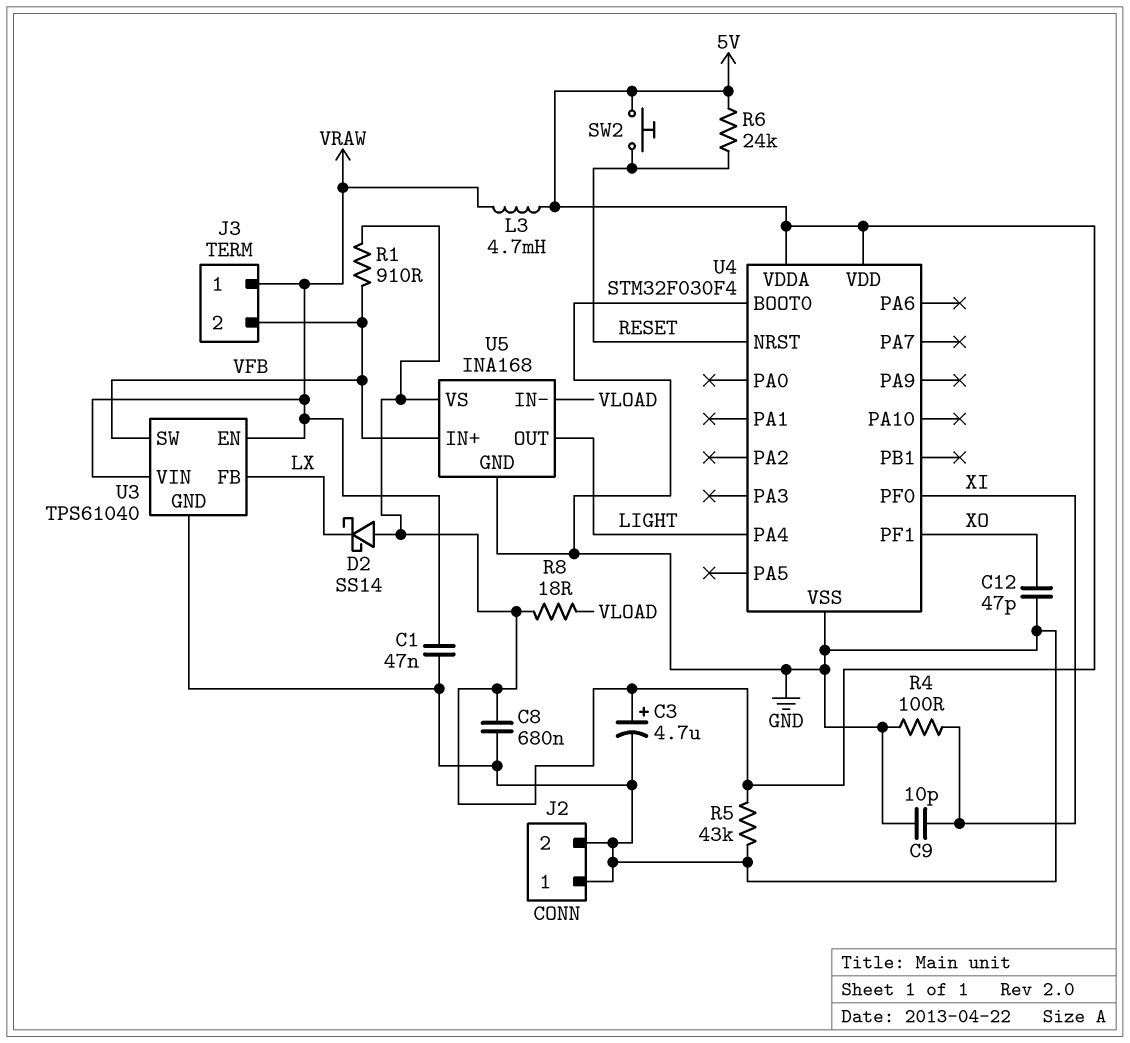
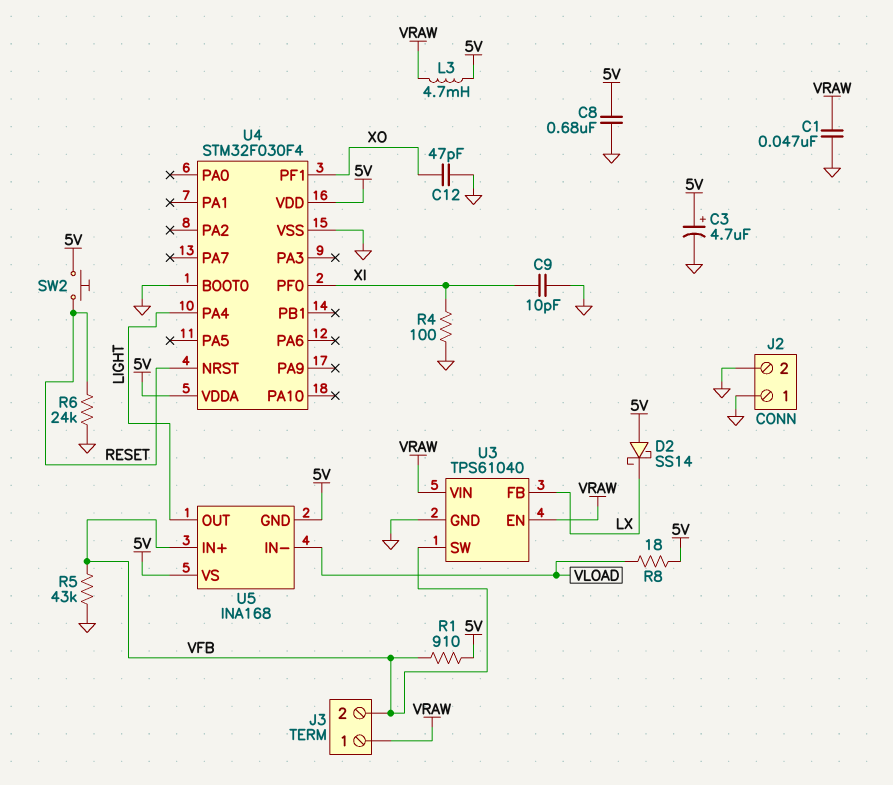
R5: 43k (5V, GND) -> 43k (GND, VFB)
R6: 24k (5V, RESET) -> 24k (GND, RESET)
U5 pin GND: GND -> 5V

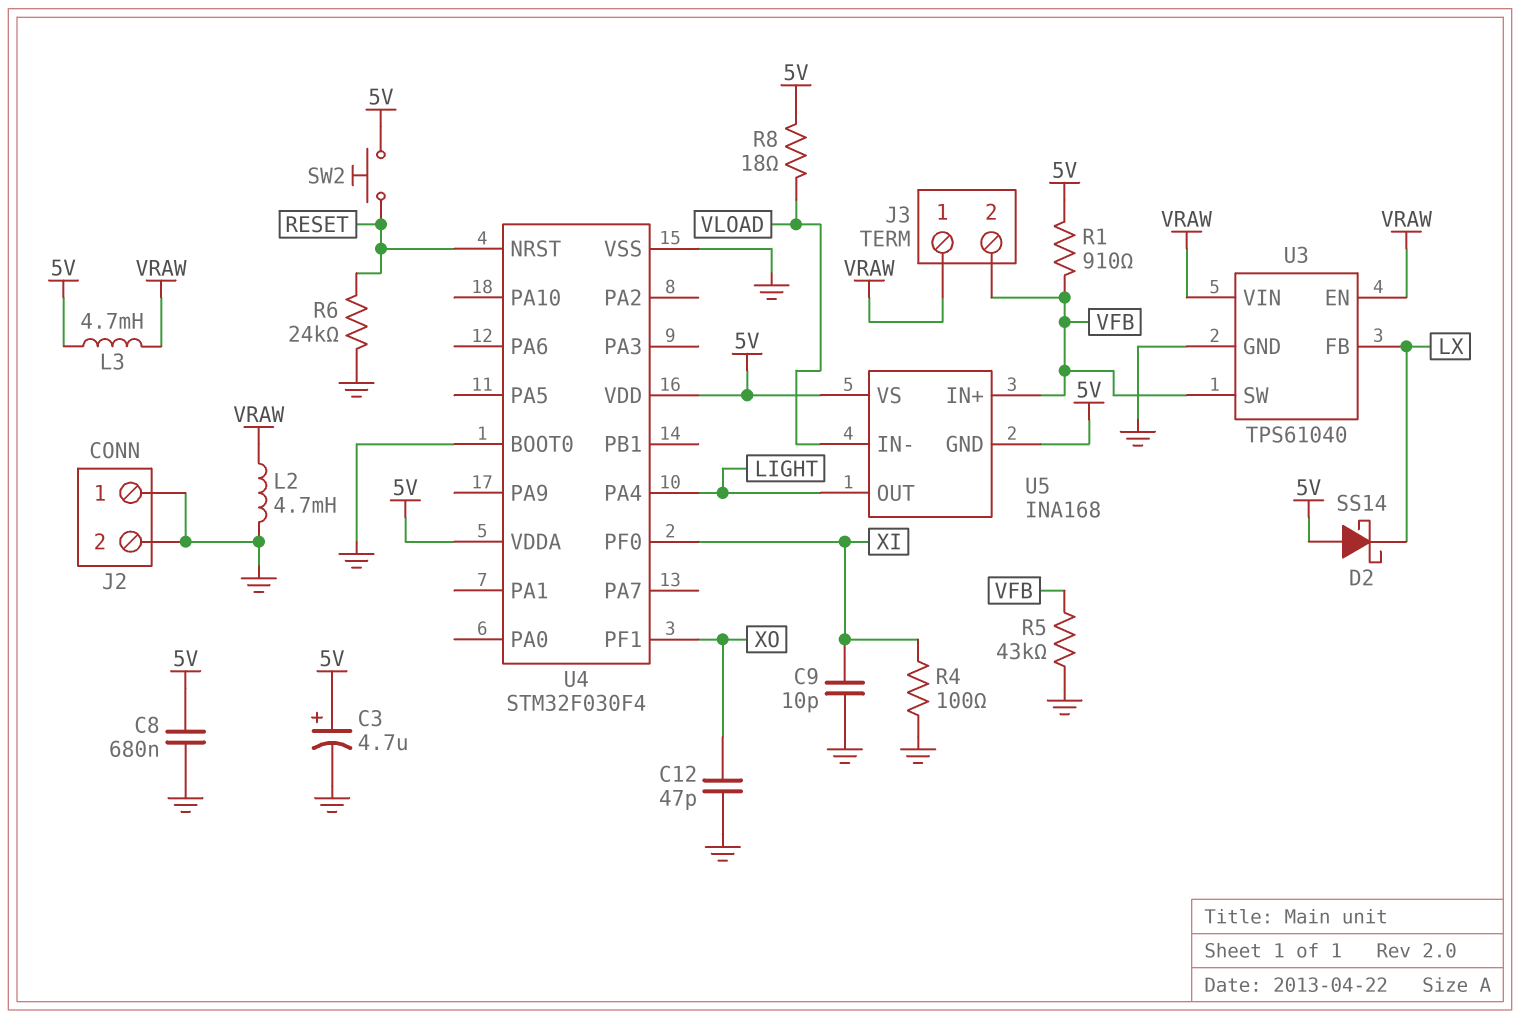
C1: 47nF (GND, VRAW) -> none
L2: none -> 4.7mH (GND, VRAW)

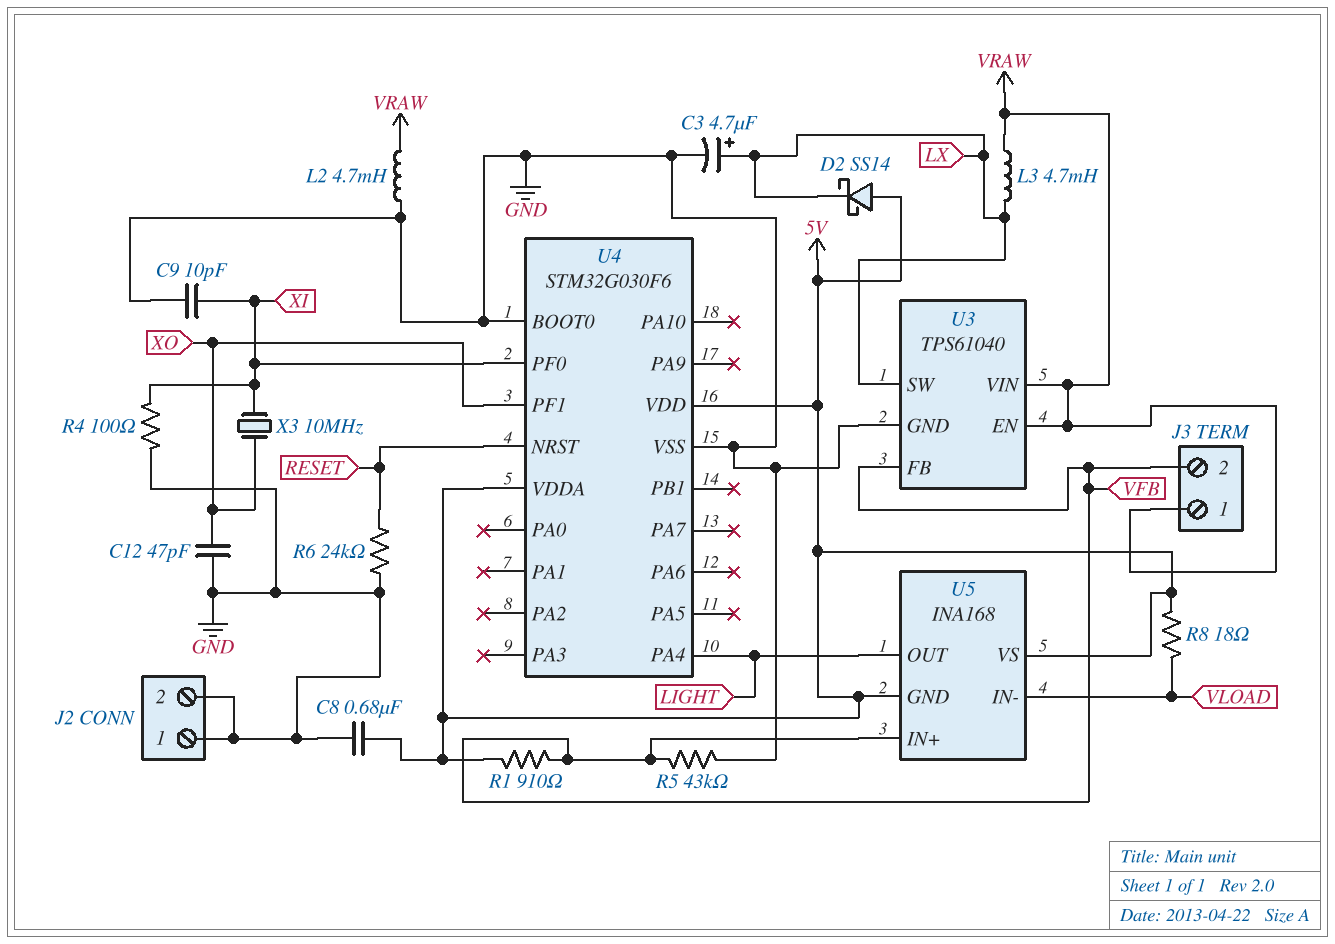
C3: 4.7uF (plus 5V, minus GND) -> 4.7uF (plus LX, minus GND)
L3: 4.7mH (5V, VRAW) -> 4.7mH (LX, VRAW)
SW2: button (5V, RESET) -> none
U3 pin FB: LX -> VFB
U3 pin SW: VFB -> LX
U4: STM32F030F4 -> STM32G030F6
X3: none -> 10MHz (XI, XO)

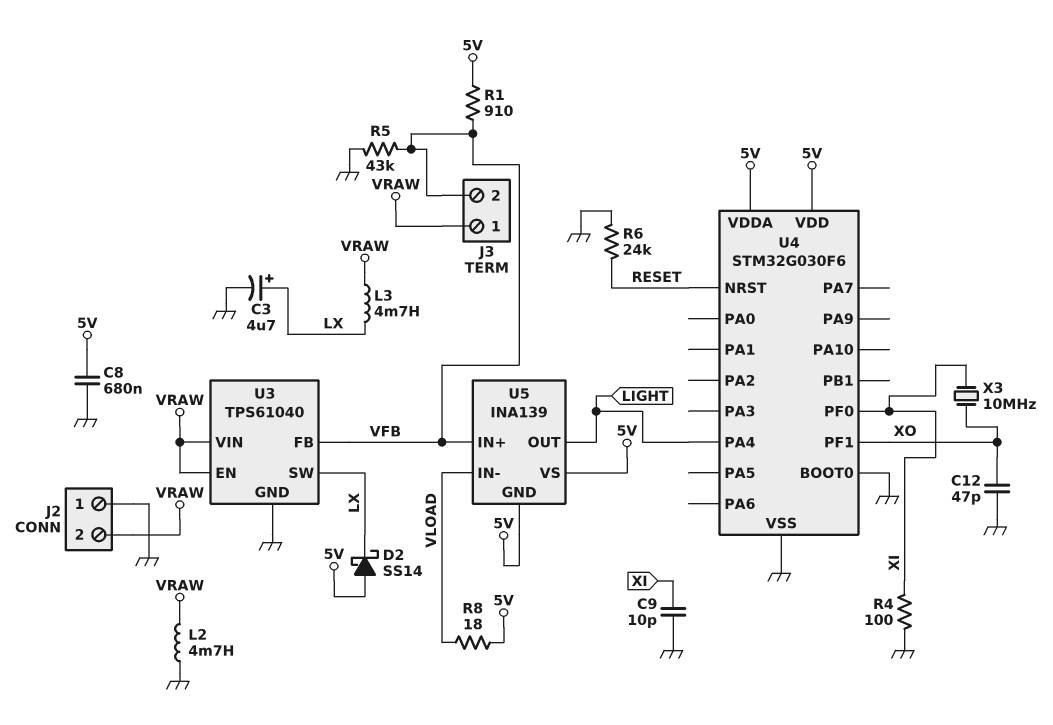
J2 pin 2: GND -> VRAW
U5: INA168 -> INA139

